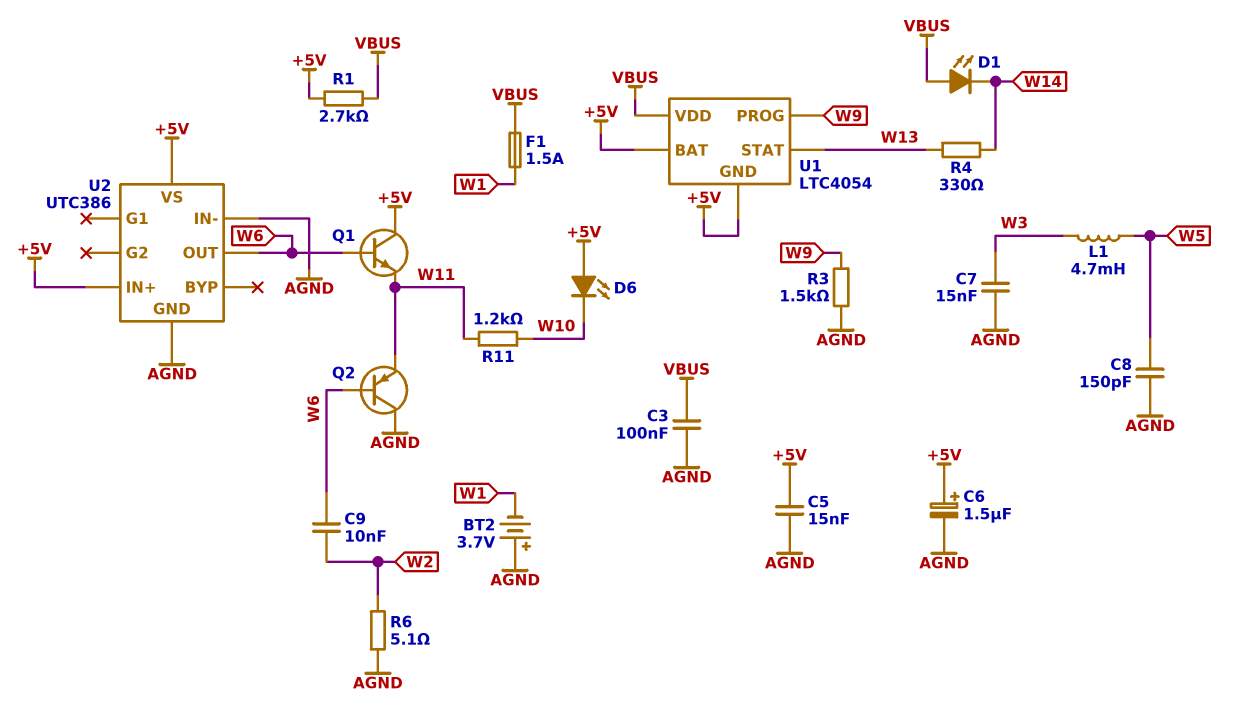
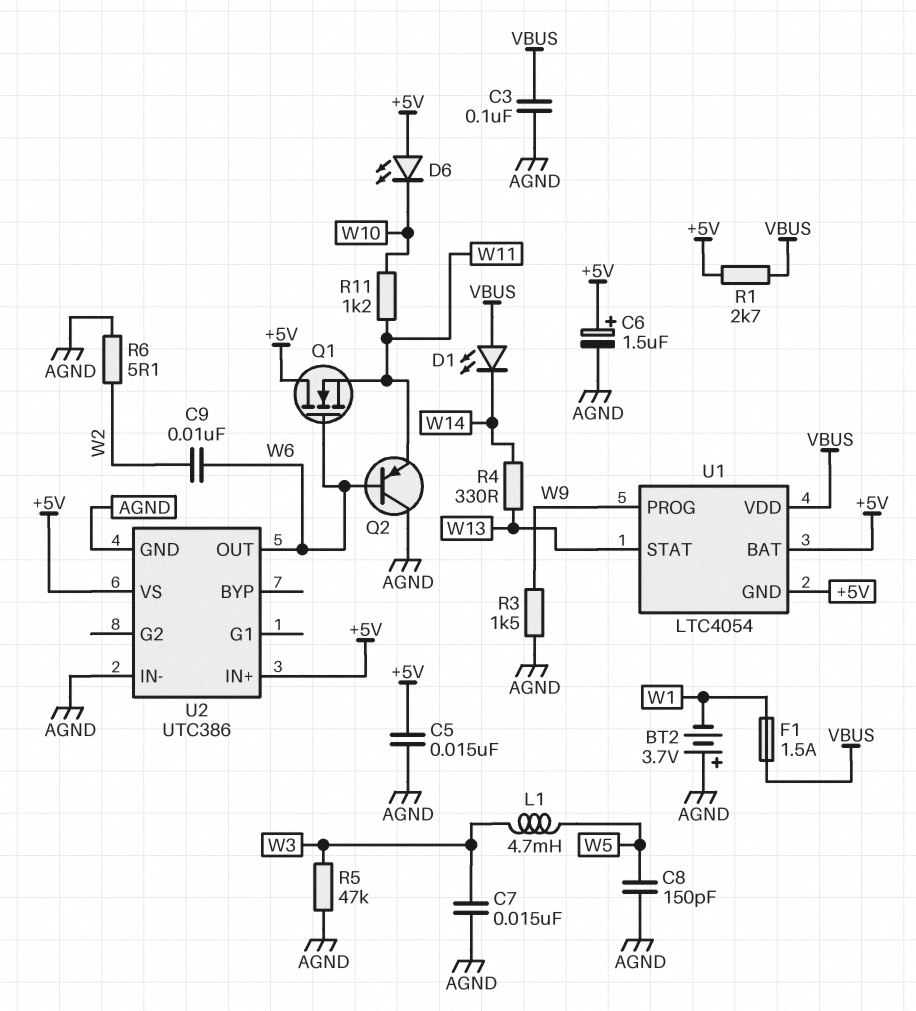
Q1: NPN (B W6, C +5V, E W11) -> NMOS (G W6, D +5V, S W11)
R5: none -> 47k (AGND, W3)

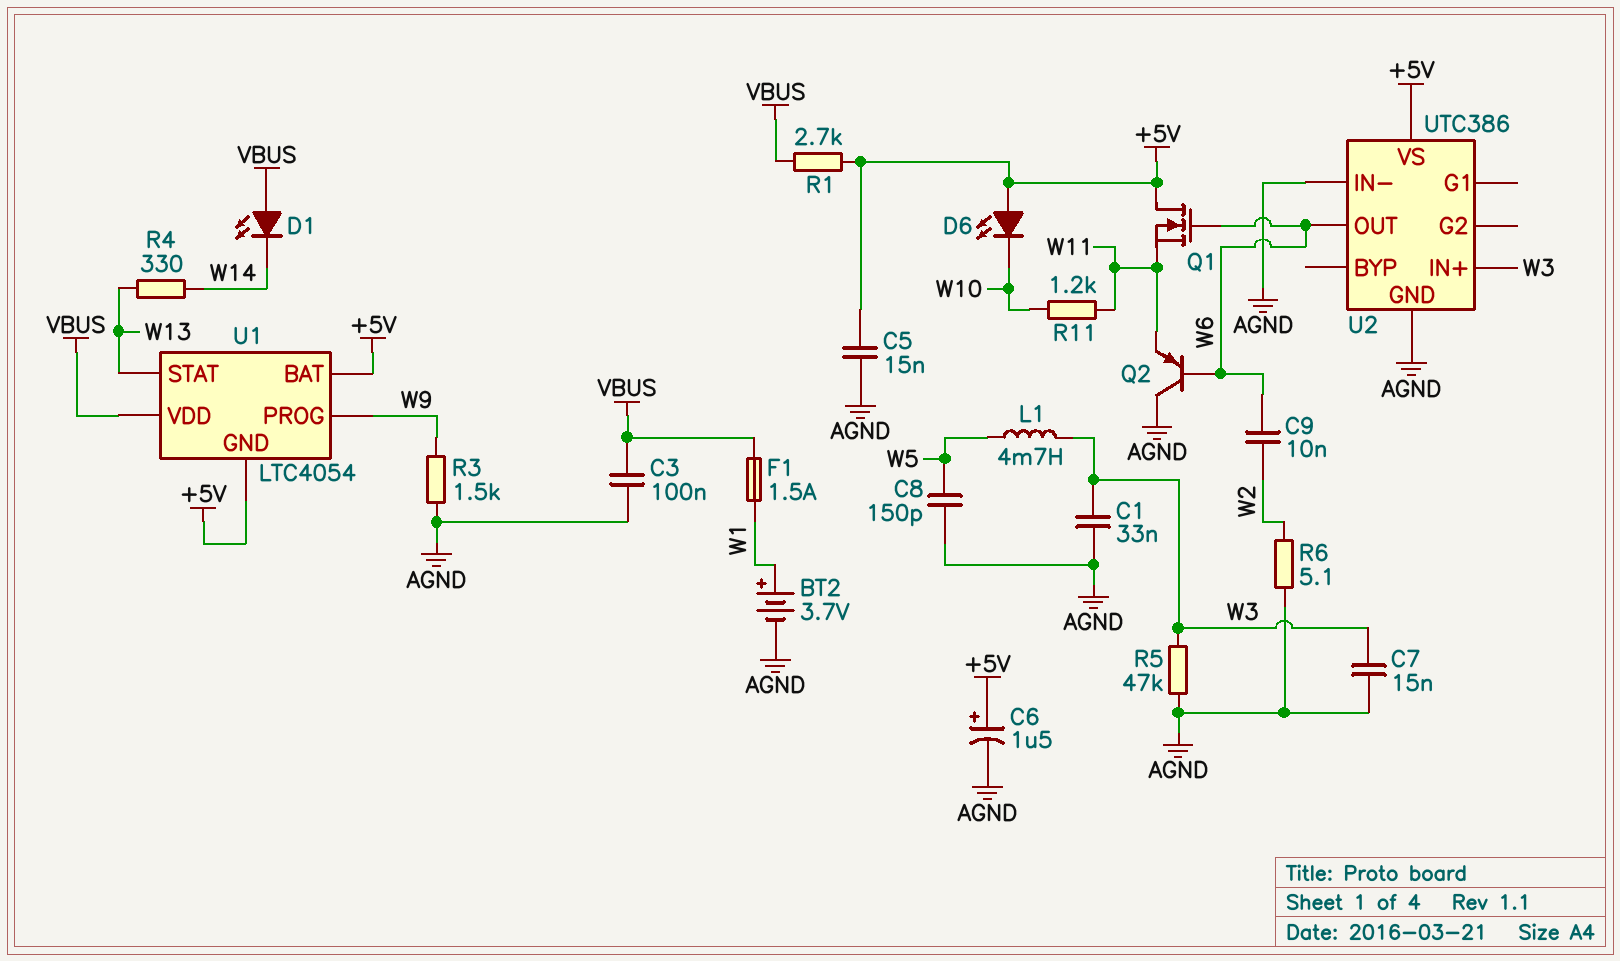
BT2: 3.7V (plus AGND, minus W1) -> 3.7V (plus W1, minus AGND)
C1: none -> 33nF (AGND, W3)
U2 pin IN+: +5V -> W3

